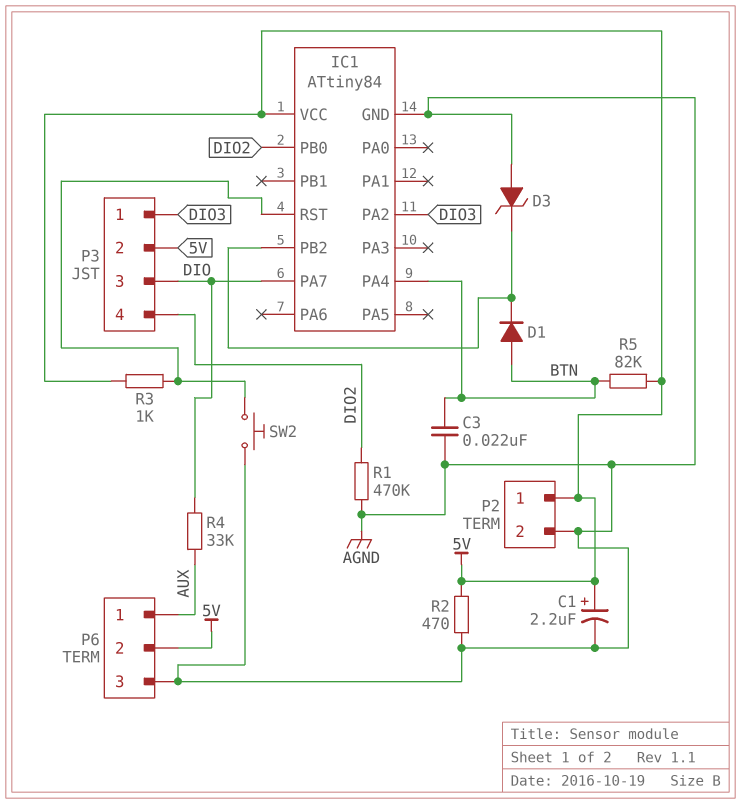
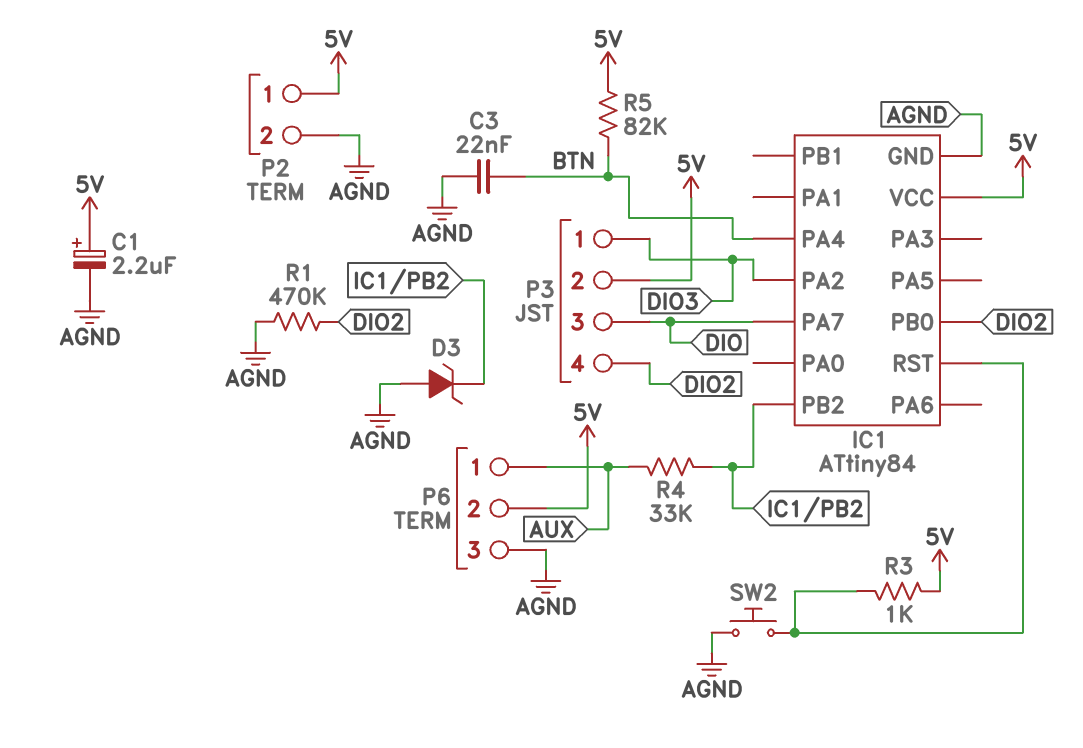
D1: diode (A BTN, K IC1/PB2) -> none
R2: 470 (5V, AGND) -> none
R4: 33k (AUX, DIO) -> 33k (AUX, IC1/PB2)

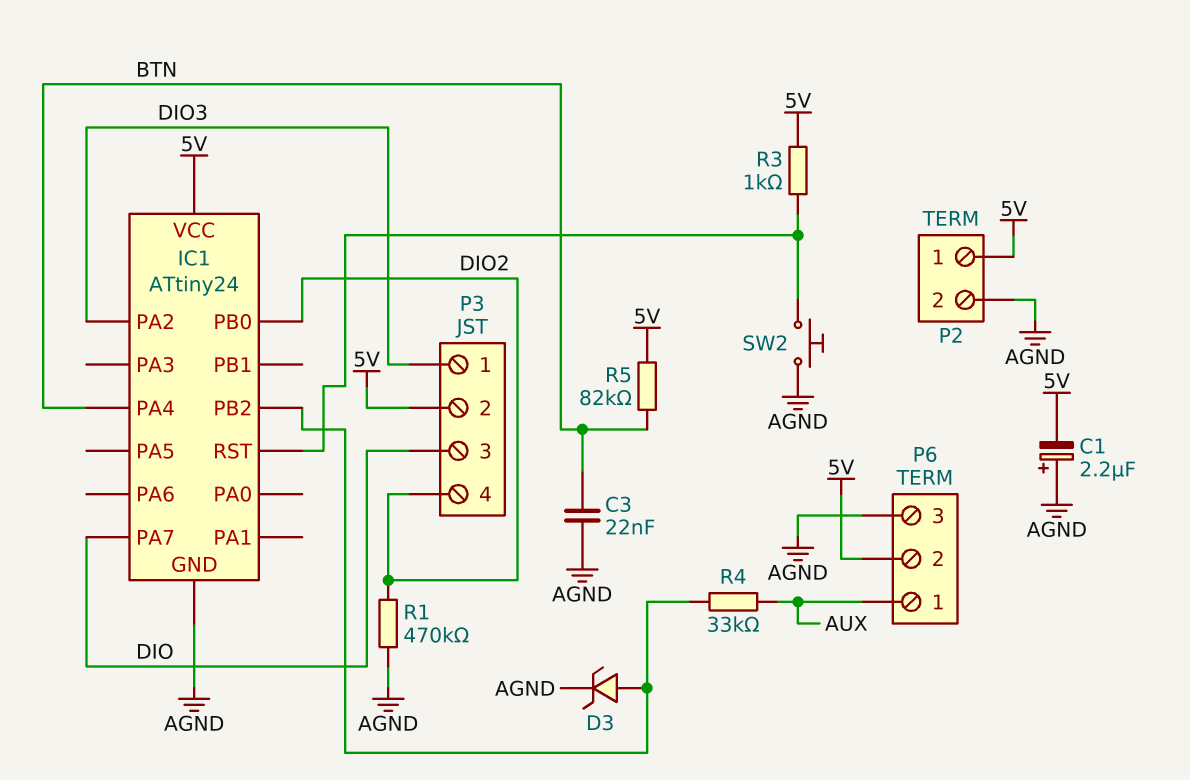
C1: 2.2uF (plus 5V, minus AGND) -> 2.2uF (plus AGND, minus 5V)
D3: zener (A AGND, K IC1/PB2) -> zener (A IC1/PB2, K AGND)
IC1: ATtiny84 -> ATtiny24

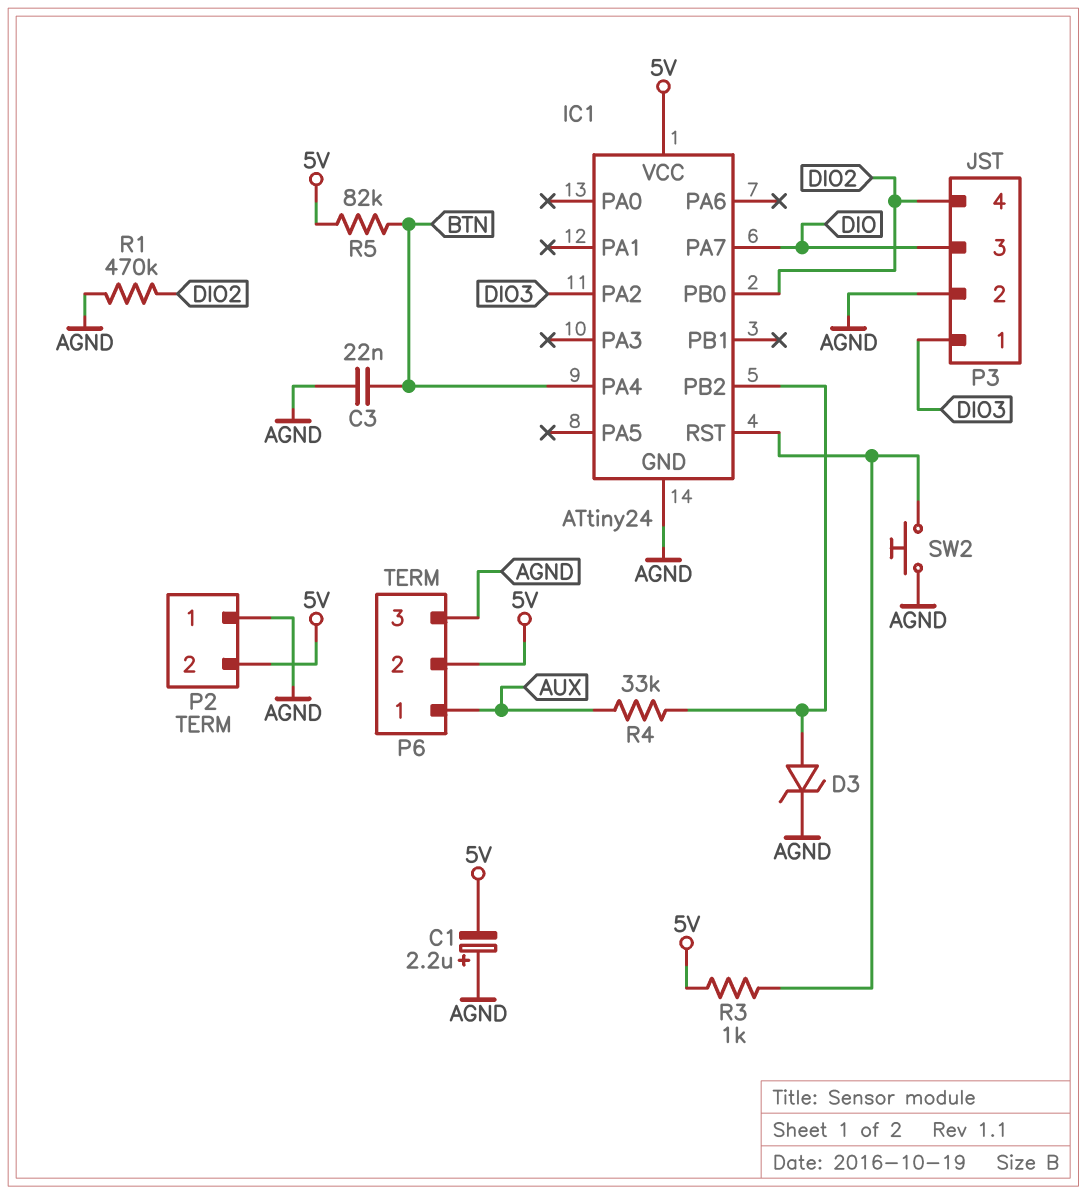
P2 pin 1: 5V -> AGND
P2 pin 2: AGND -> 5V
P3 pin 2: 5V -> AGND

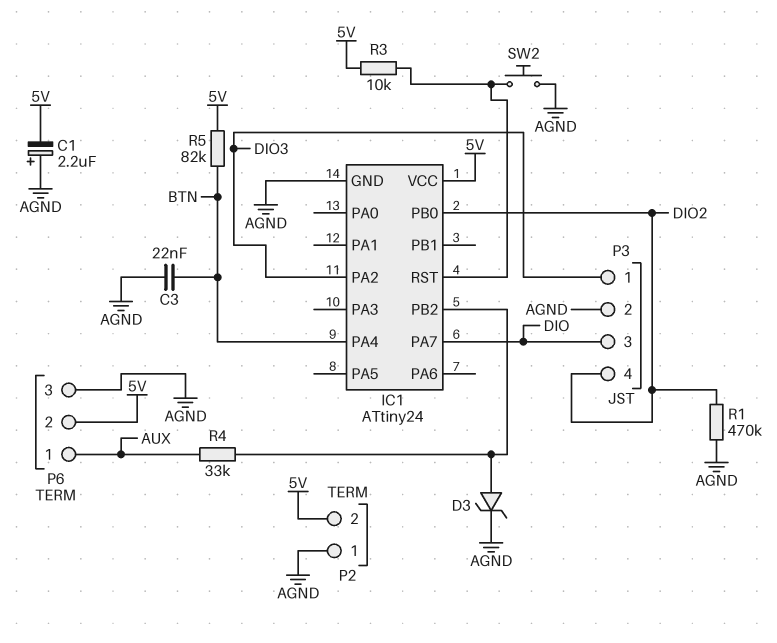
R3: 1k (5V, IC1/RST) -> 10k (5V, IC1/RST)

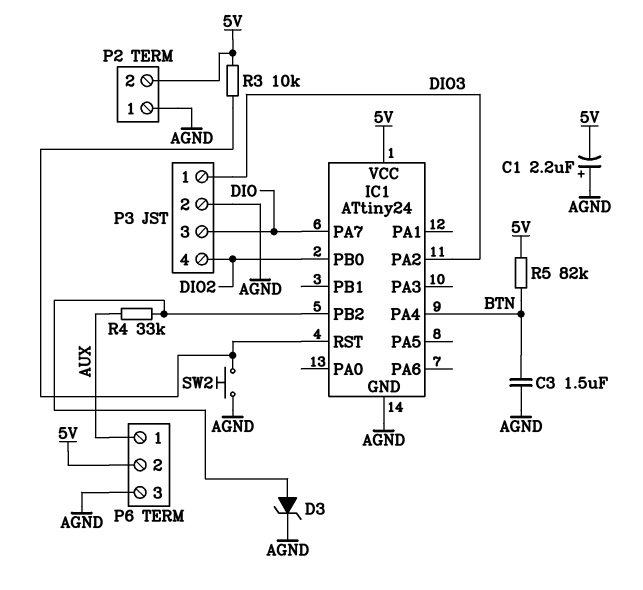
C3: 22nF (AGND, BTN) -> 1.5uF (AGND, BTN)
R1: 470k (AGND, DIO2) -> none

